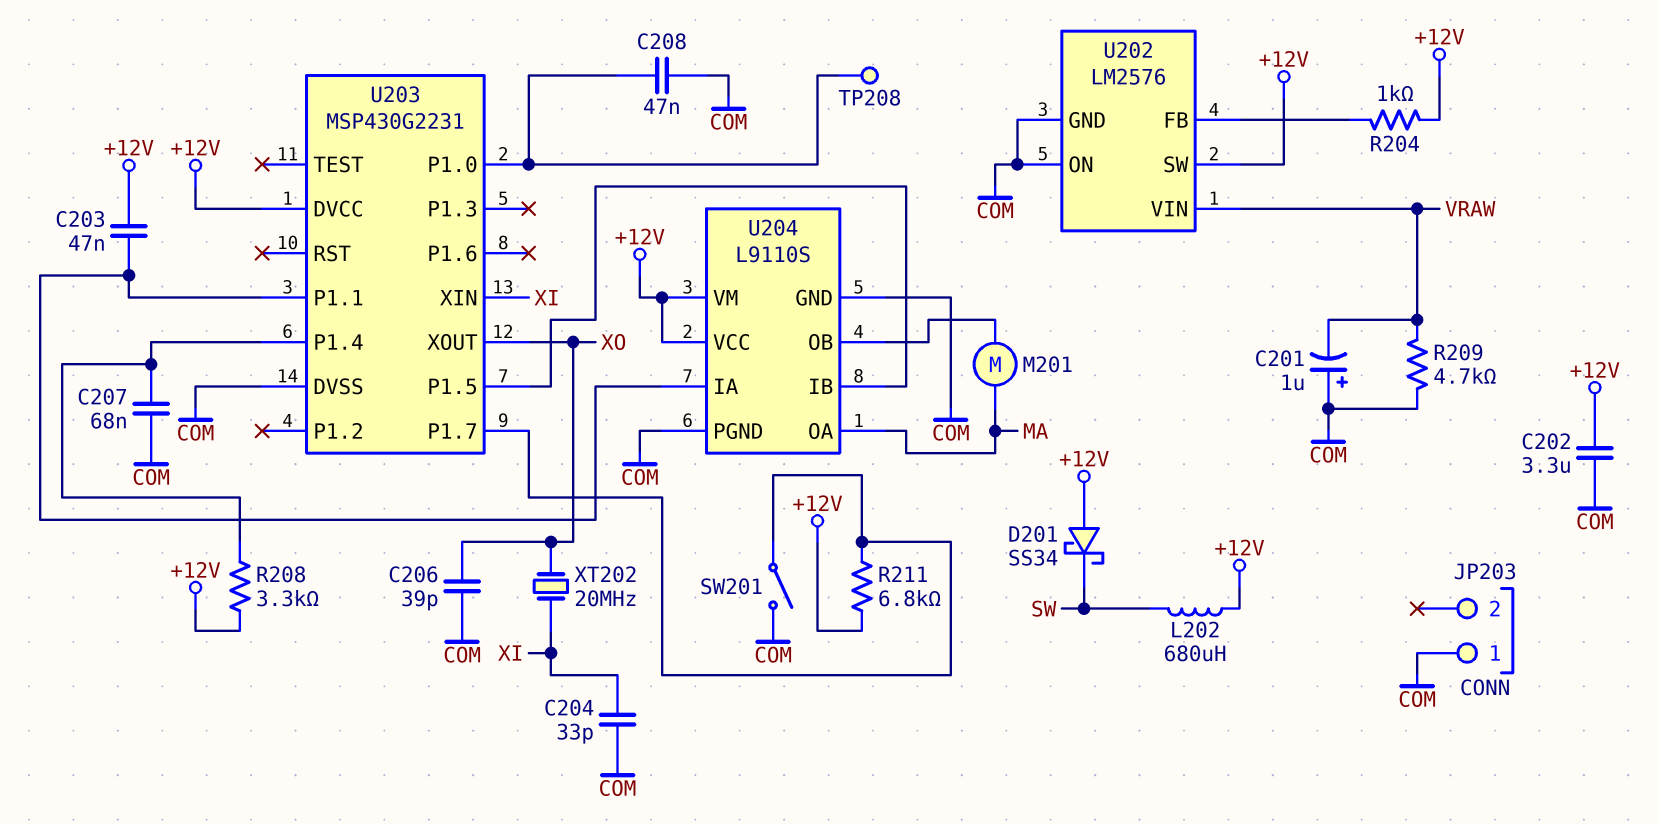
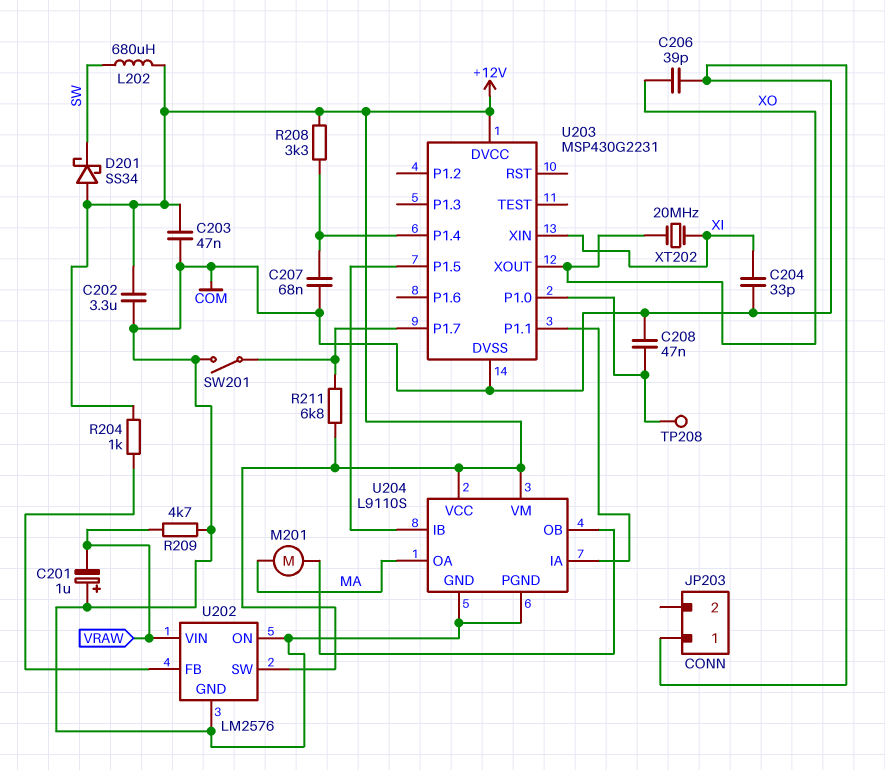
C203: 47nF (+12V, U203/P1.1) -> 47nF (+12V, COM)

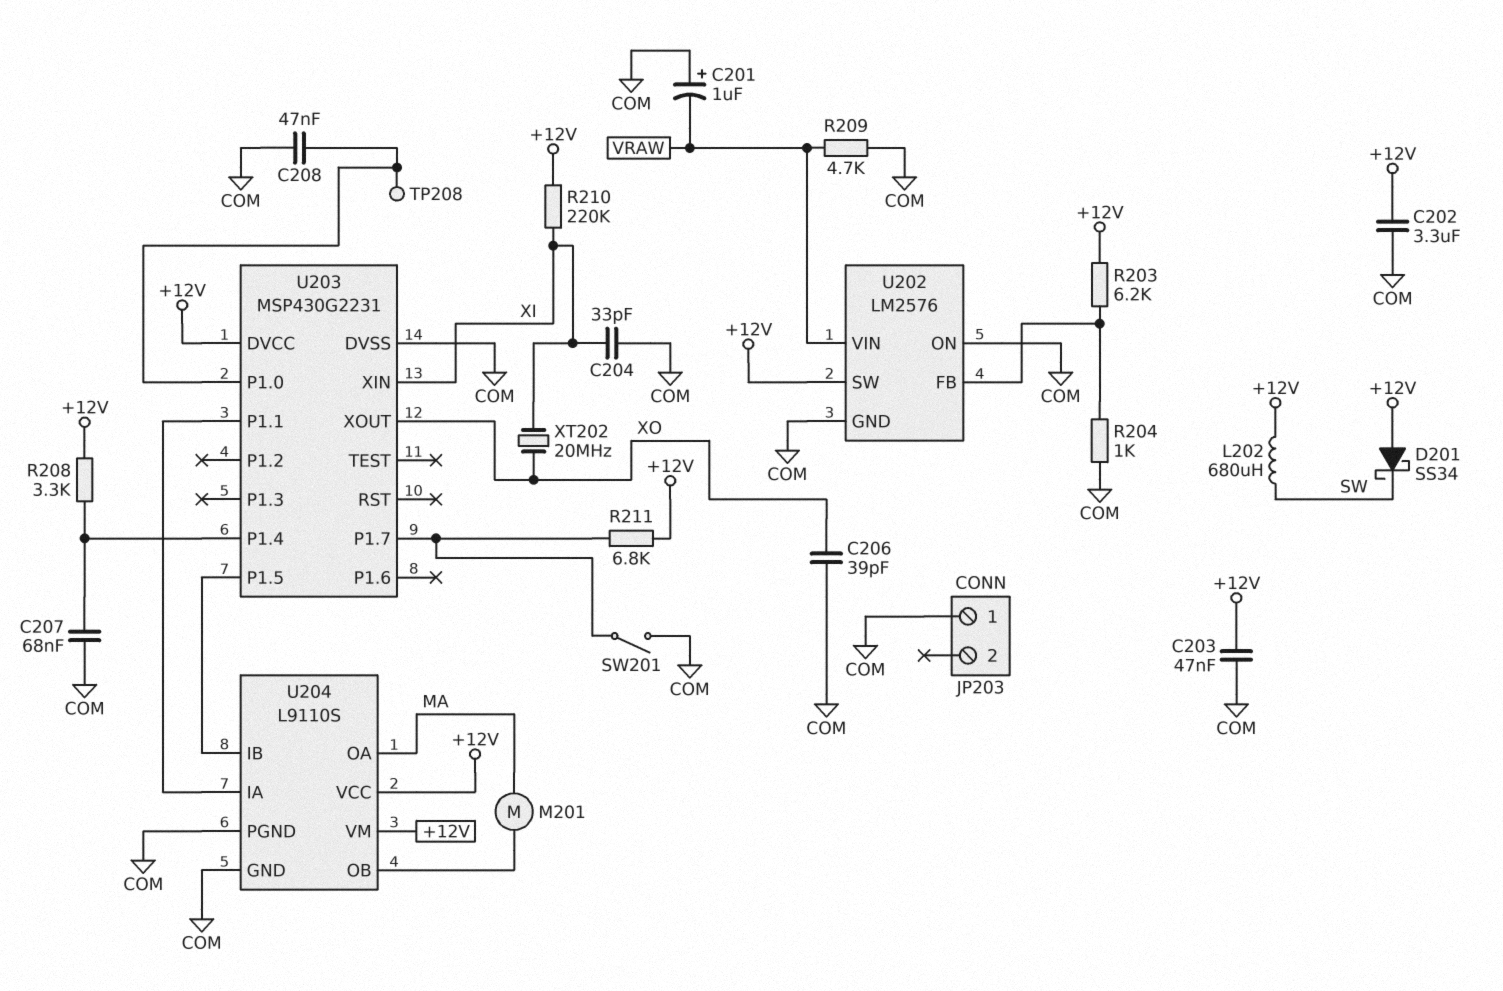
R203: none -> 6.2k (+12V, U202/FB)
R204: 1k (+12V, U202/FB) -> 1k (COM, U202/FB)
R210: none -> 220k (+12V, XI)

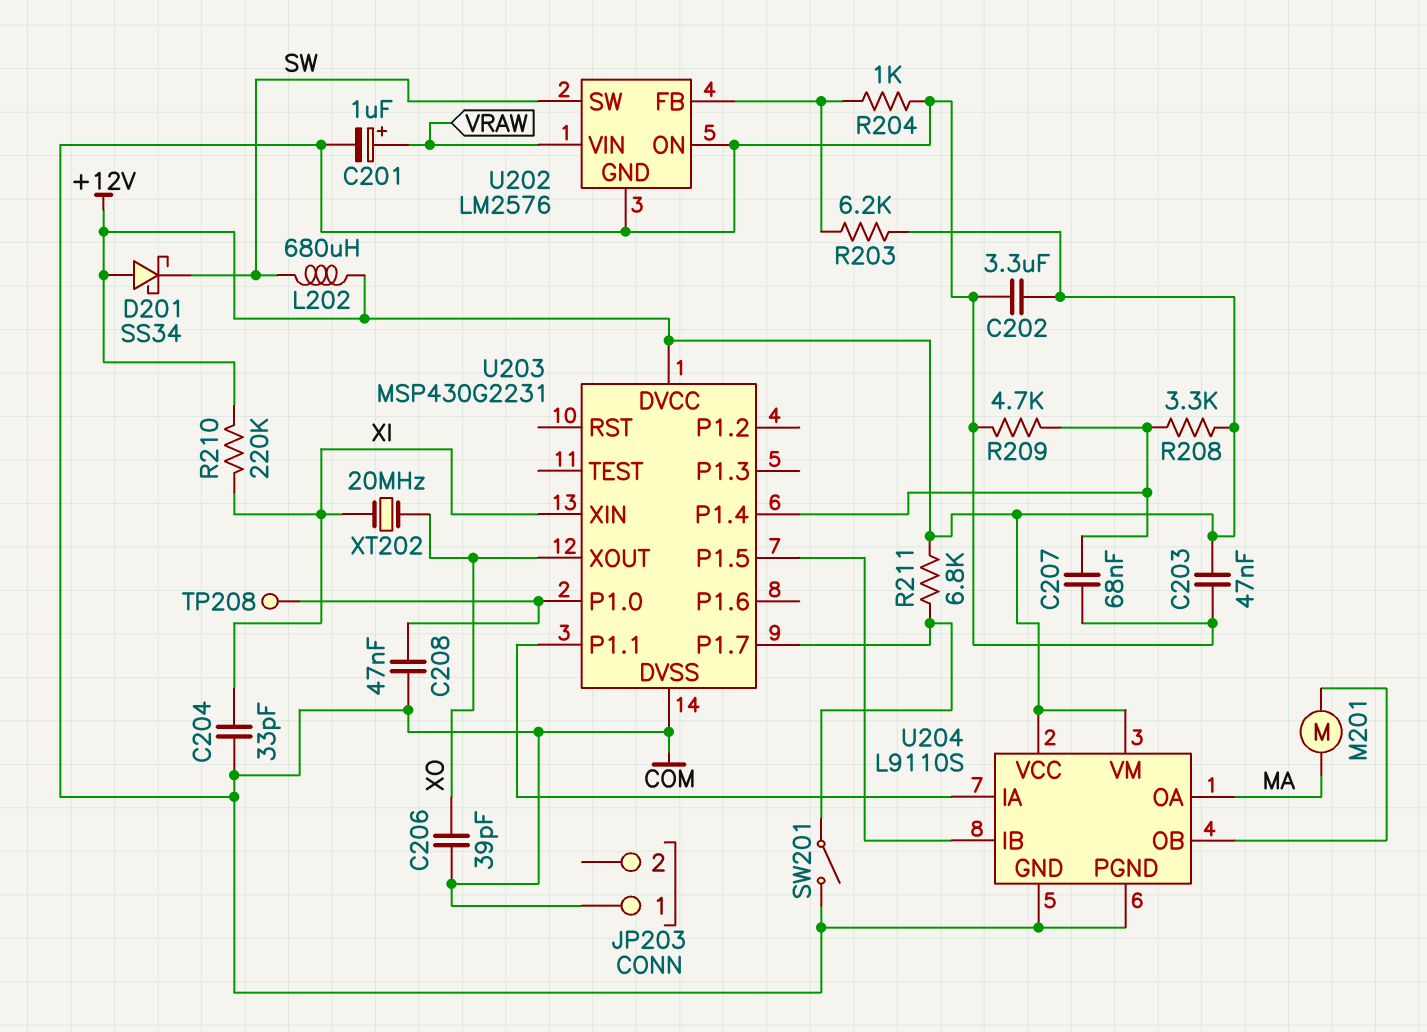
C201: 1uF (plus COM, minus VRAW) -> 1uF (plus VRAW, minus COM)
R209: 4.7k (COM, VRAW) -> 4.7k (COM, U203/P1.4)
U202 pin SW: +12V -> SW

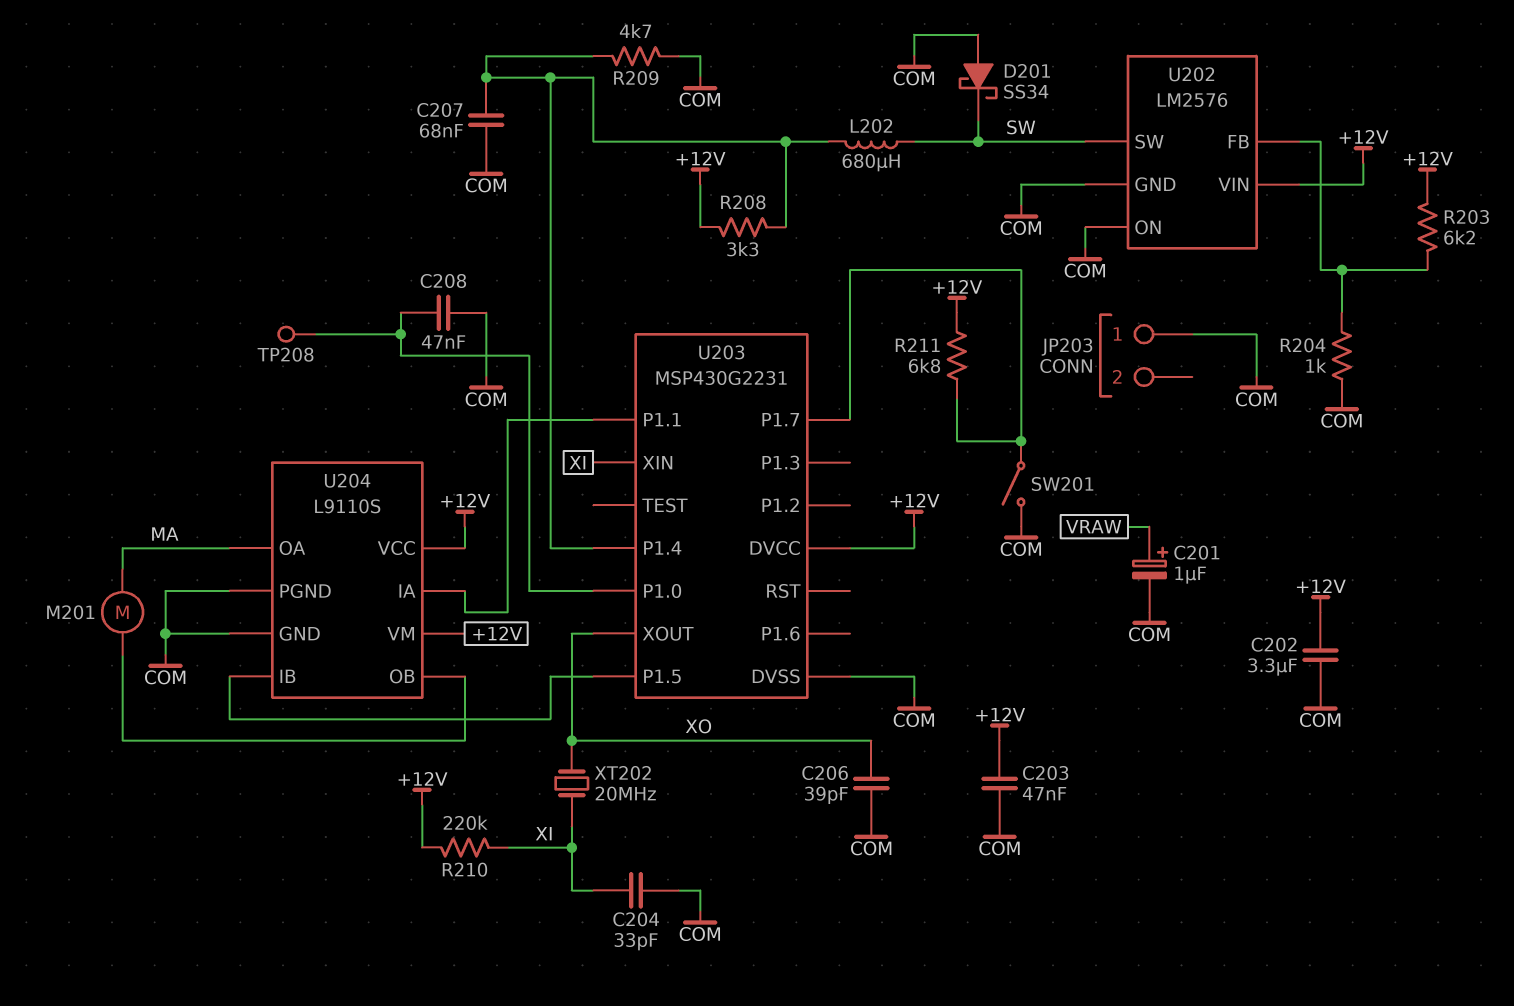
D201: schottky SS34 (A +12V, K SW) -> schottky SS34 (A COM, K SW)
L202: 680uH (+12V, SW) -> 680uH (SW, U203/P1.4)
U202 pin VIN: VRAW -> +12V

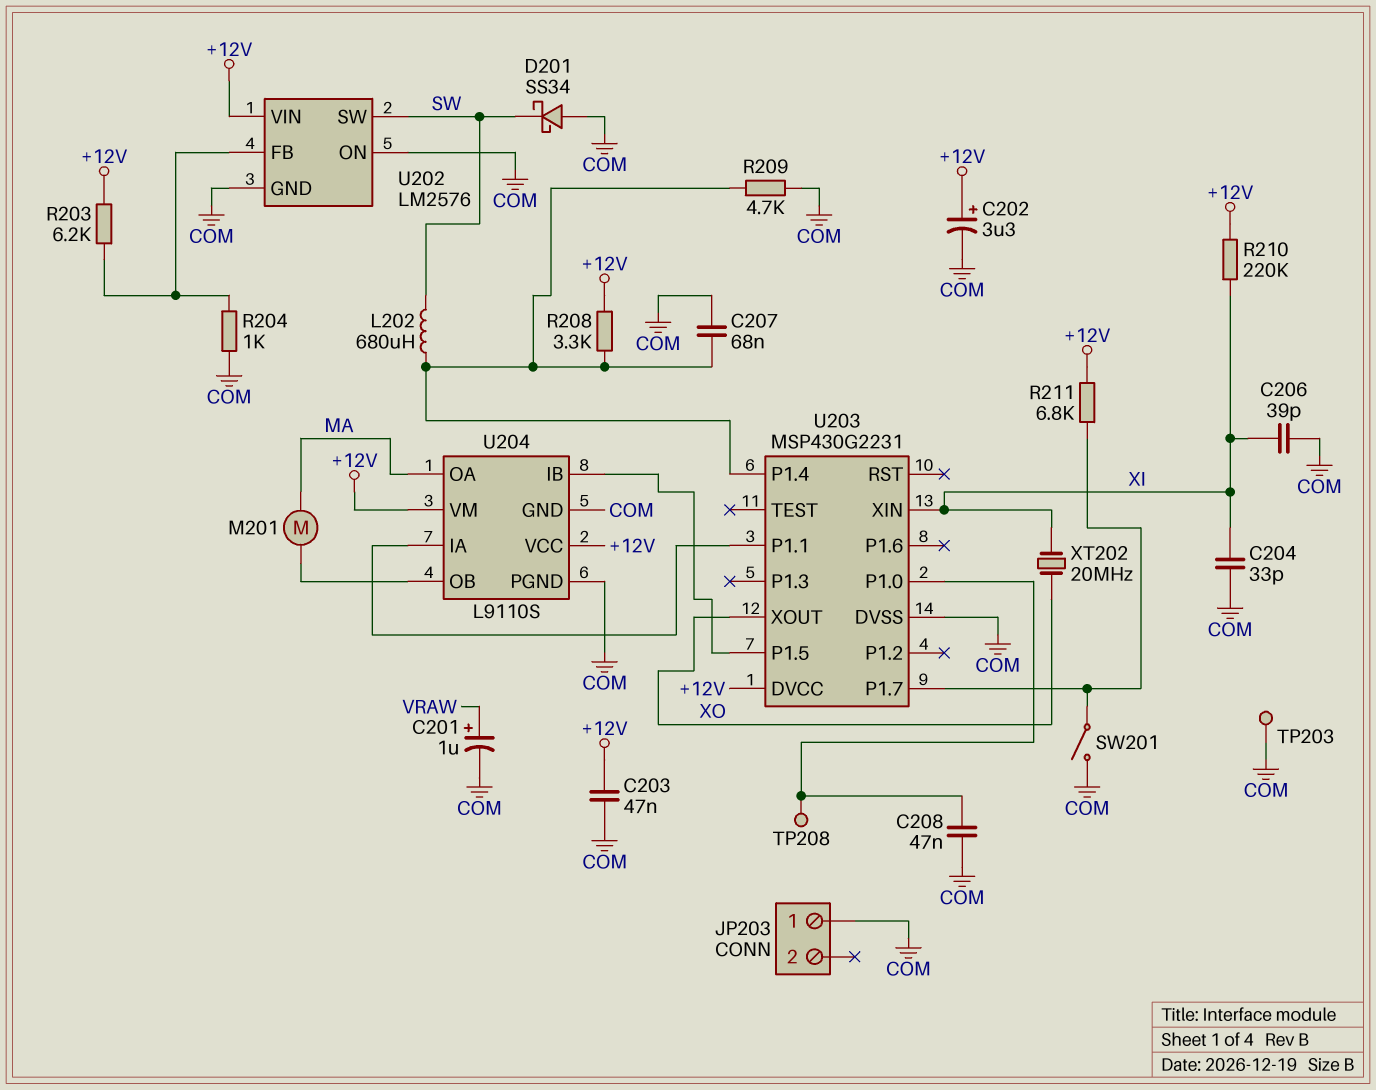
C202: 3.3uF (+12V, COM) -> 3.3uF (plus +12V, minus COM)
C206: 39pF (COM, XO) -> 39pF (COM, XI)
TP203: none -> test point (COM)

